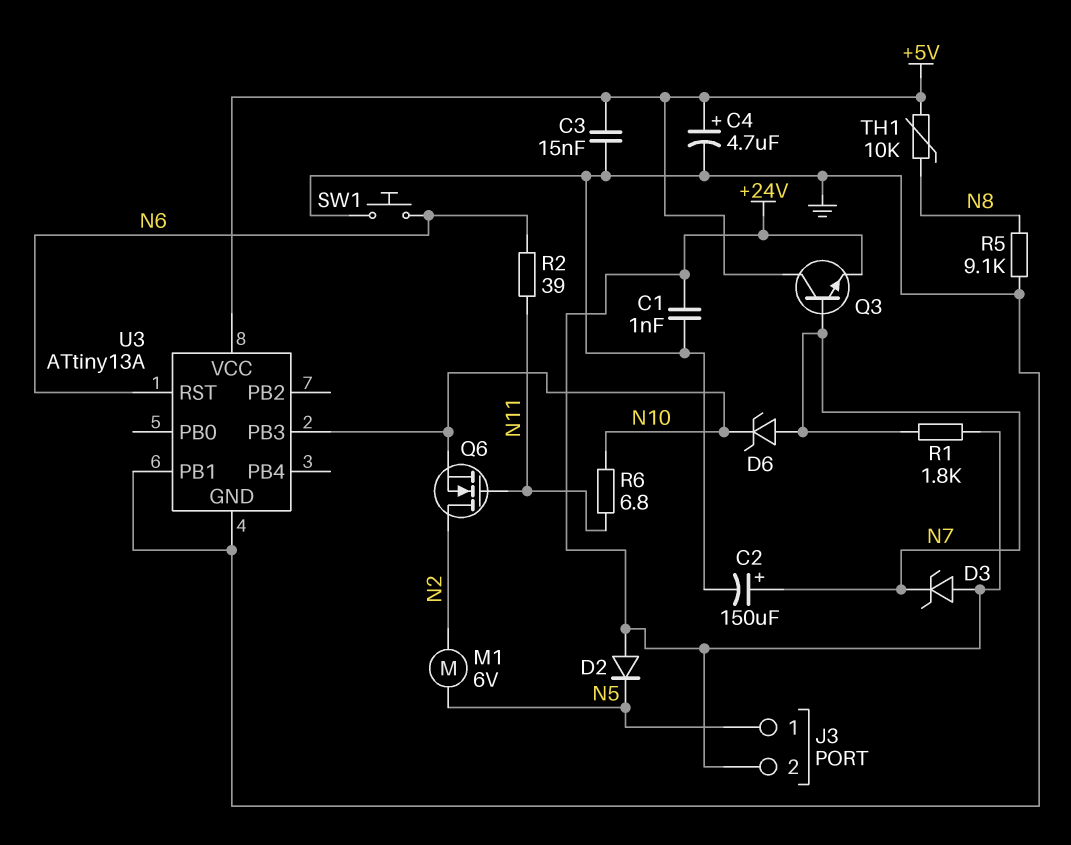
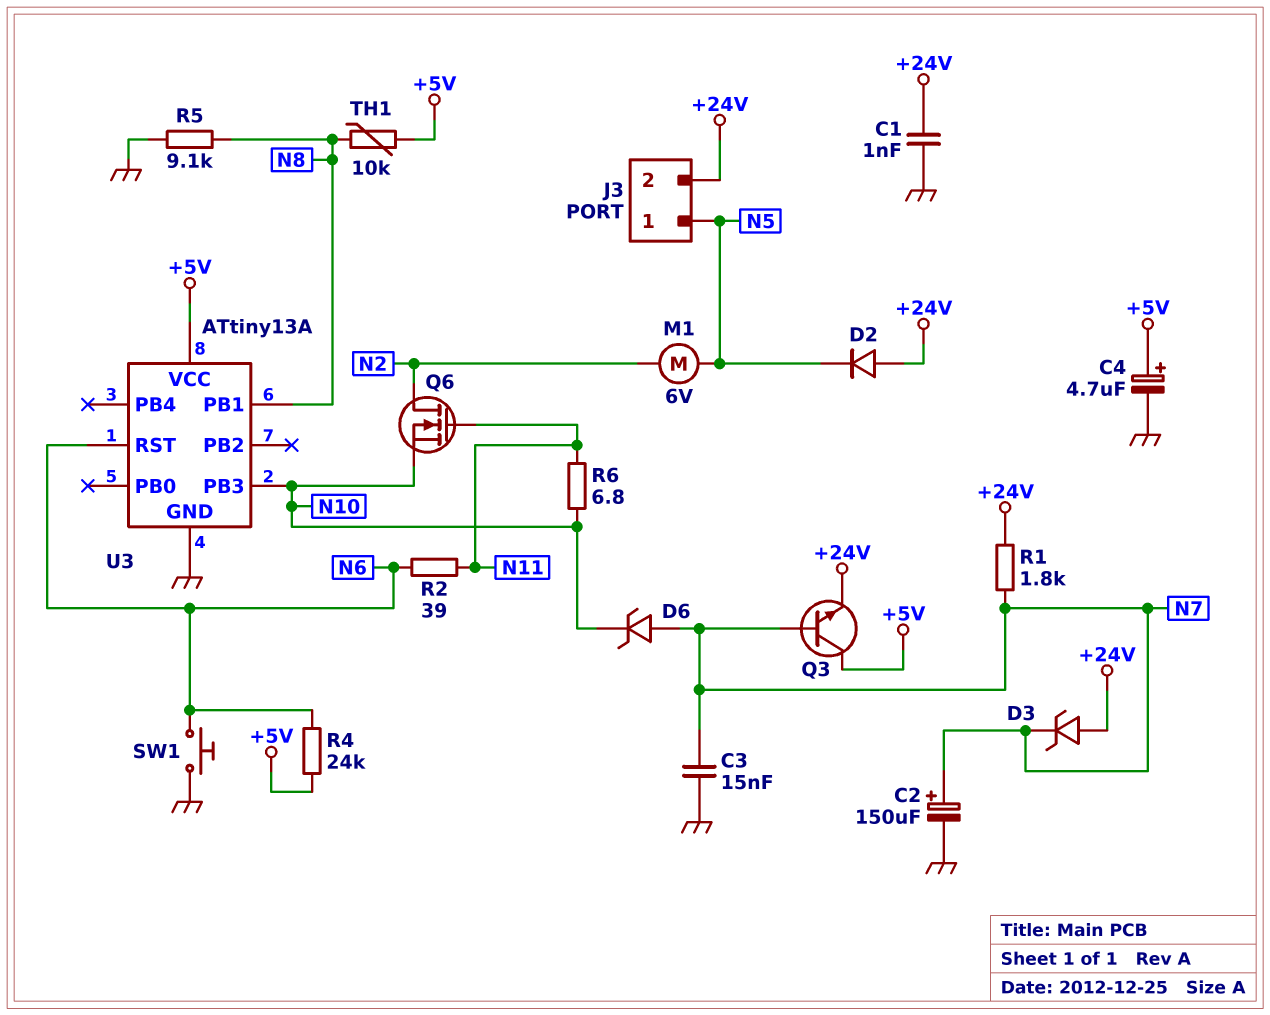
C3: 15nF (+5V, GND) -> 15nF (GND, N7)
R4: none -> 24k (+5V, N6)
U3 pin PB1: GND -> N8

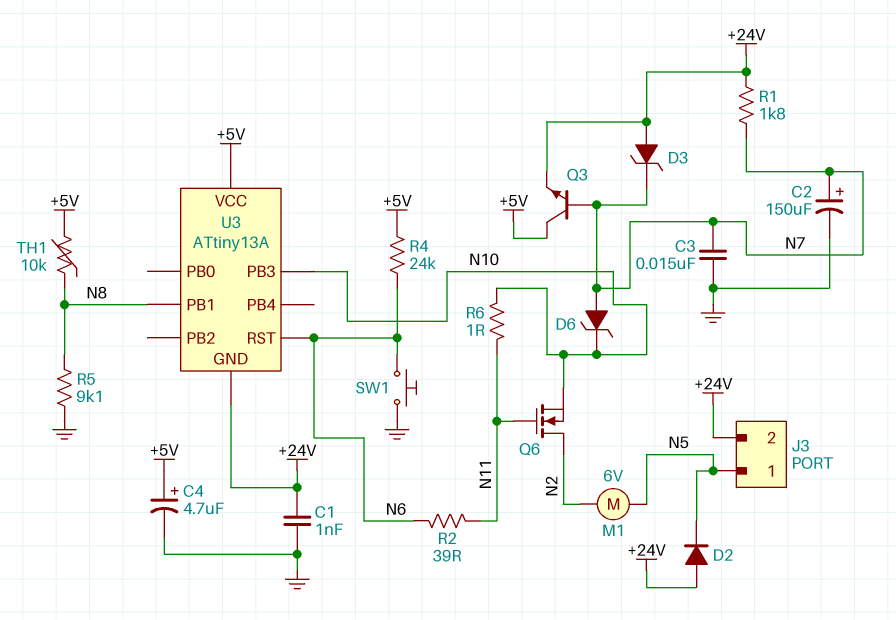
R6: 6.8 (N10, N11) -> 1 (N10, N11)
U3 pin GND: GND -> +24V

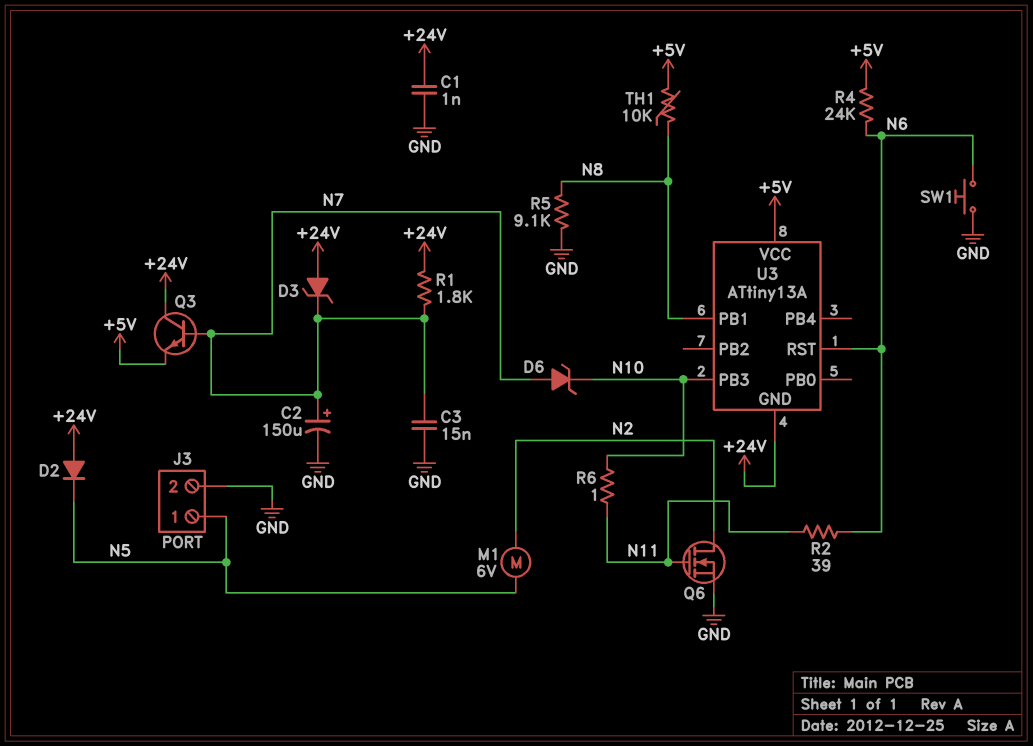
C4: 4.7uF (plus +5V, minus GND) -> none
J3 pin 2: +24V -> GND
Q3: NPN (B N7, C +5V, E +24V) -> NPN (B N7, C +24V, E +5V)
Q6: NMOS (G N11, D N2, S N10) -> NMOS (G N11, D N2, S GND)

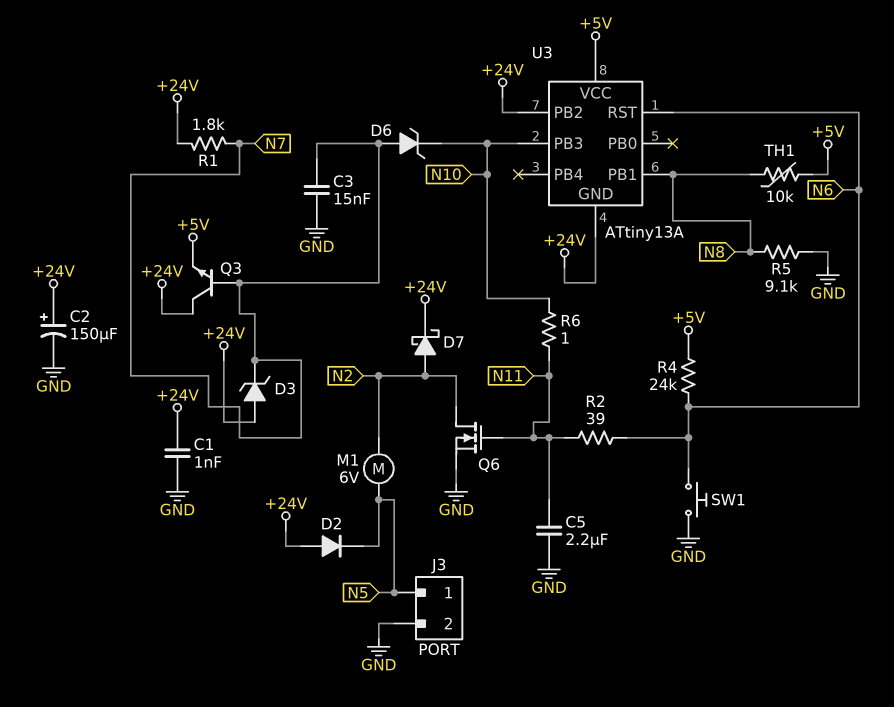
C2: 150uF (plus N7, minus GND) -> 150uF (plus +24V, minus GND)
C5: none -> 2.2uF (GND, N11)
D7: none -> schottky (A N2, K +24V)
U3 pin PB2: none -> +24V

